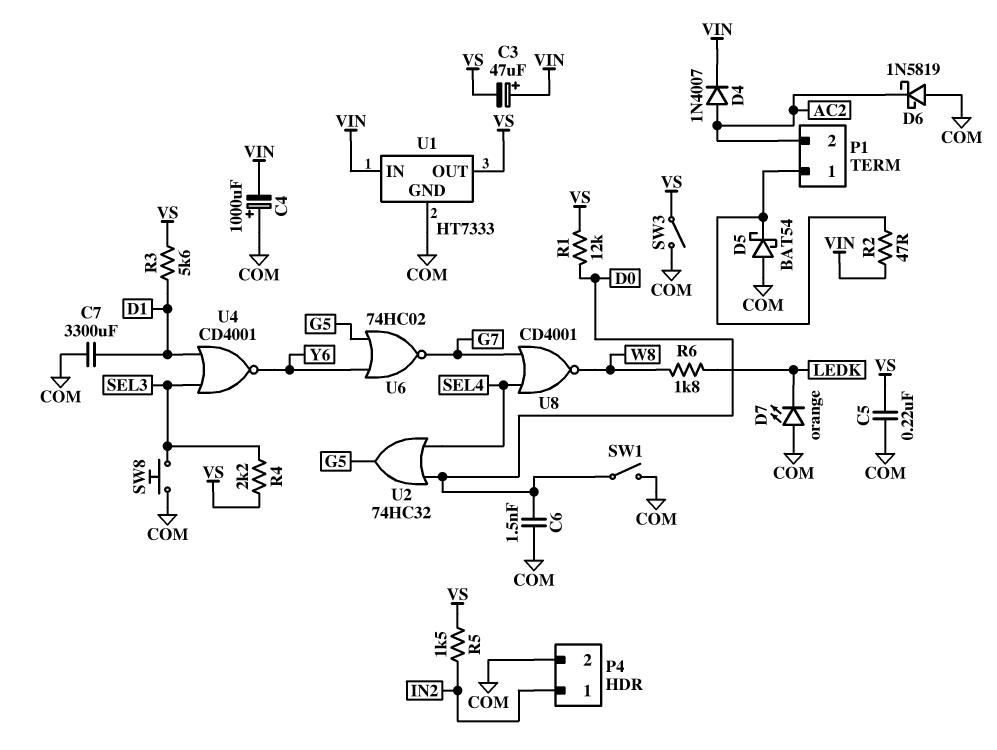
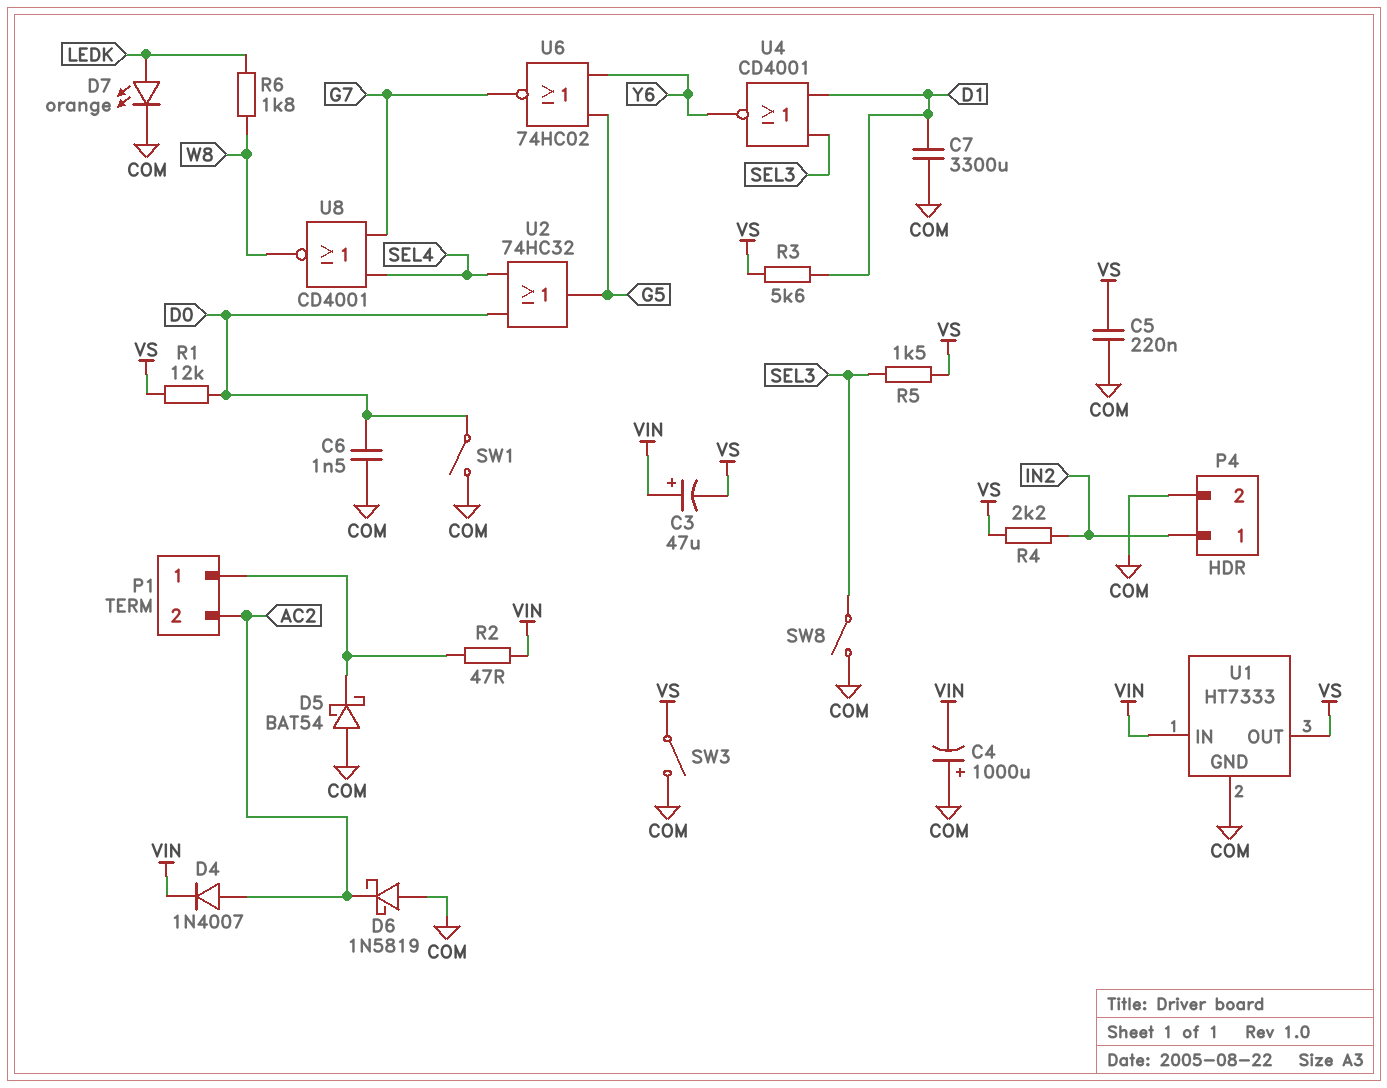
D7: LED orange (A COM, K LEDK) -> LED orange (A LEDK, K COM)
R4: 2.2k (SEL3, VS) -> 2.2k (IN2, VS)
R5: 1.5k (IN2, VS) -> 1.5k (SEL3, VS)
SW8: button (COM, SEL3) -> switch (COM, SEL3)

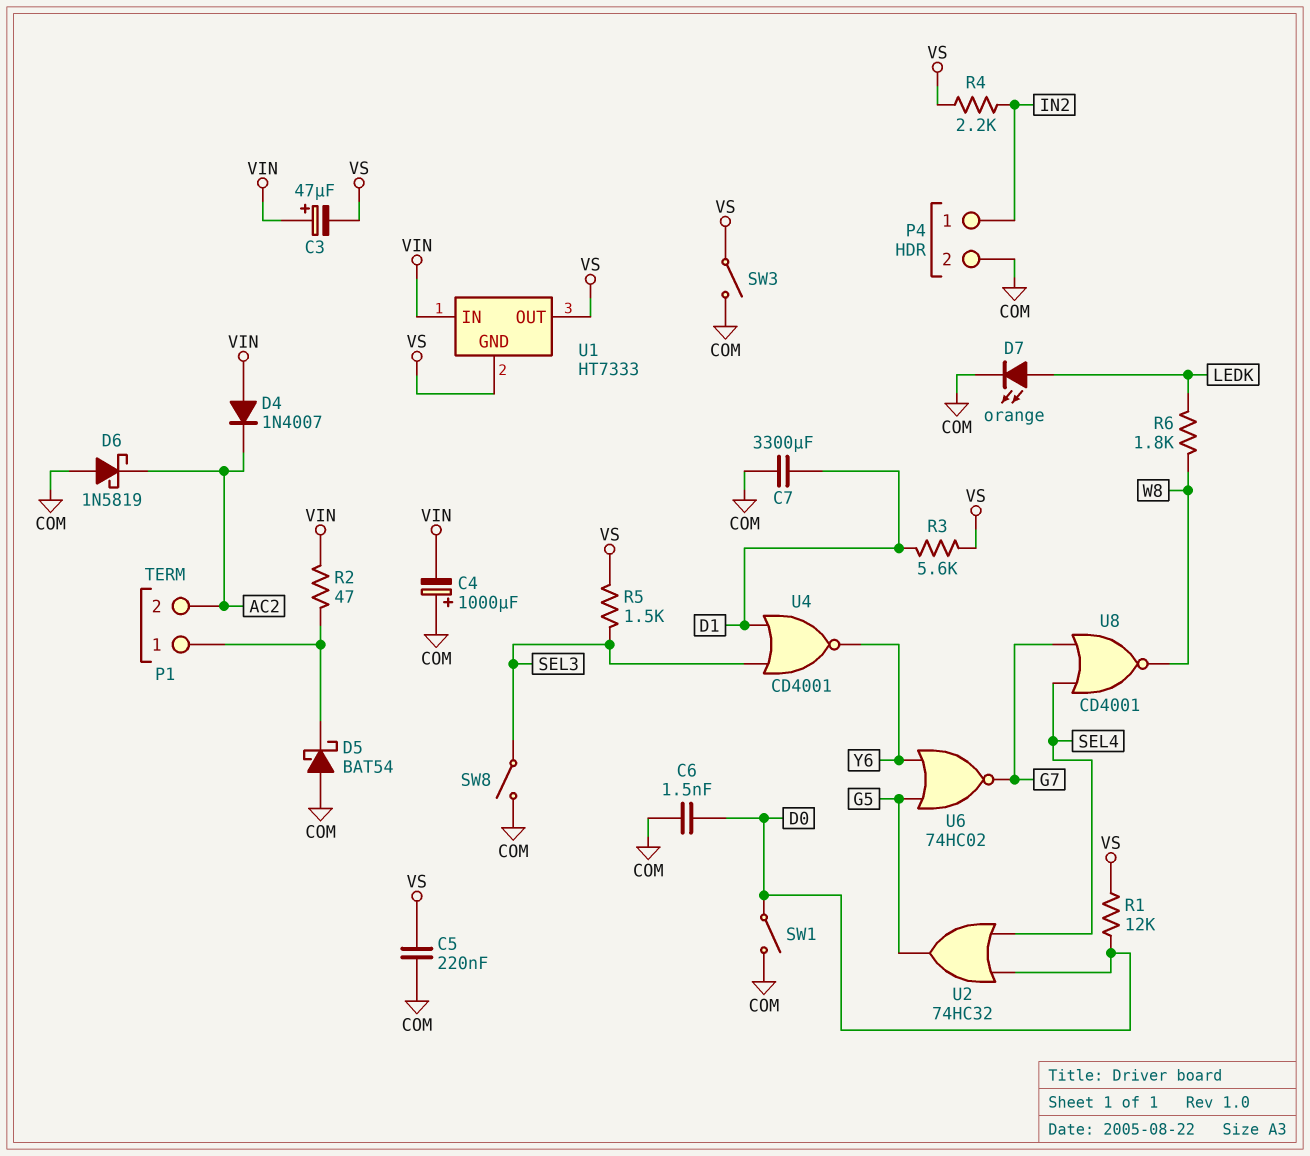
D4: diode 1N4007 (A AC2, K VIN) -> diode 1N4007 (A VIN, K AC2)
U1 pin GND: COM -> VS

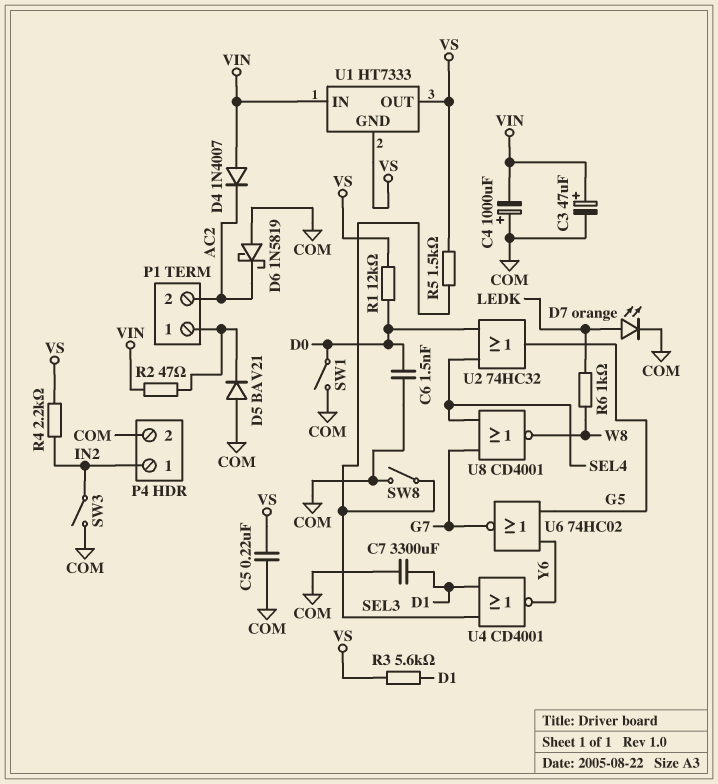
C3: 47uF (plus VIN, minus VS) -> 47uF (plus VIN, minus COM)
D5: schottky BAT54 (A COM, K P1/1) -> diode BAV21 (A COM, K P1/1)
R6: 1.8k (LEDK, W8) -> 1k (LEDK, W8)
SW3: switch (COM, VS) -> switch (COM, IN2)

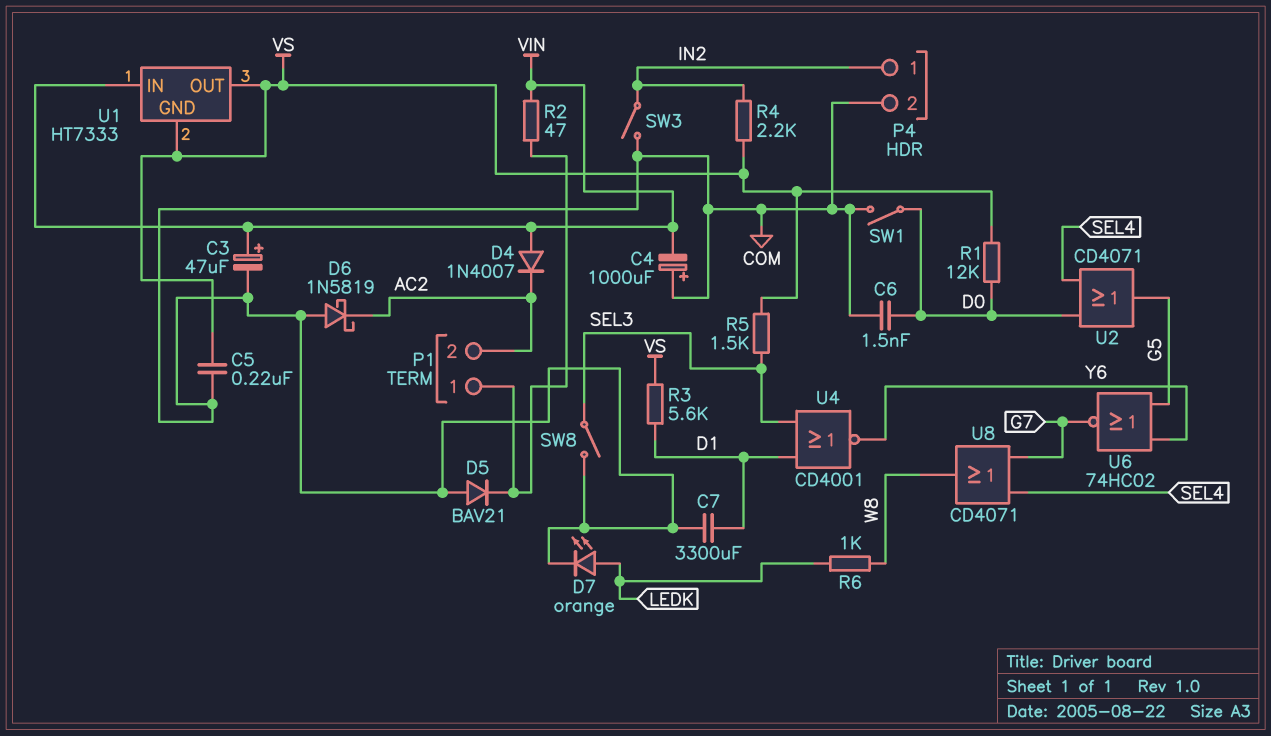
U2: OR 74HC32 (in D0, in SEL4, out G5) -> OR CD4071 (in D0, in SEL4, out G5)
U8: NOR CD4001 (in G7, in SEL4, out W8) -> OR CD4071 (in G7, in SEL4, out W8)

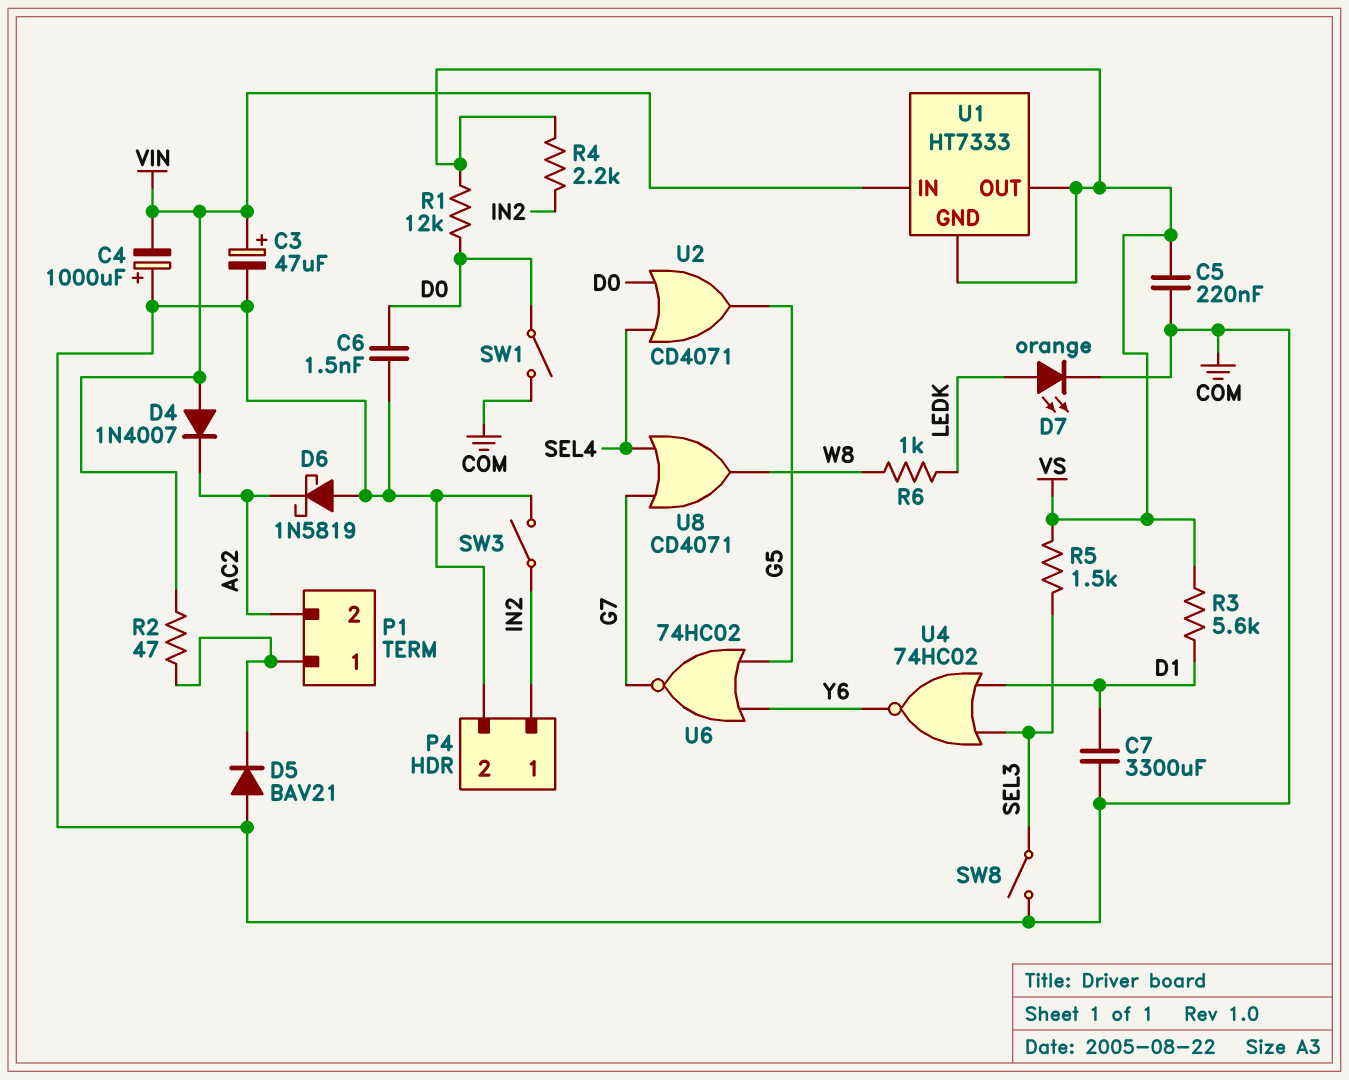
U4: NOR CD4001 (in D1, in SEL3, out Y6) -> NOR 74HC02 (in D1, in SEL3, out Y6)

